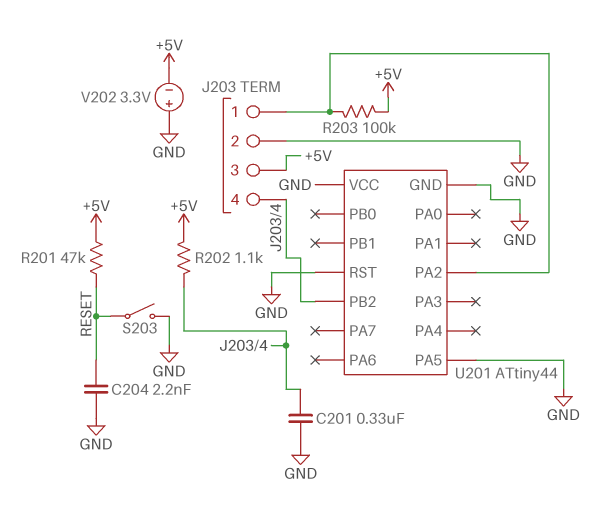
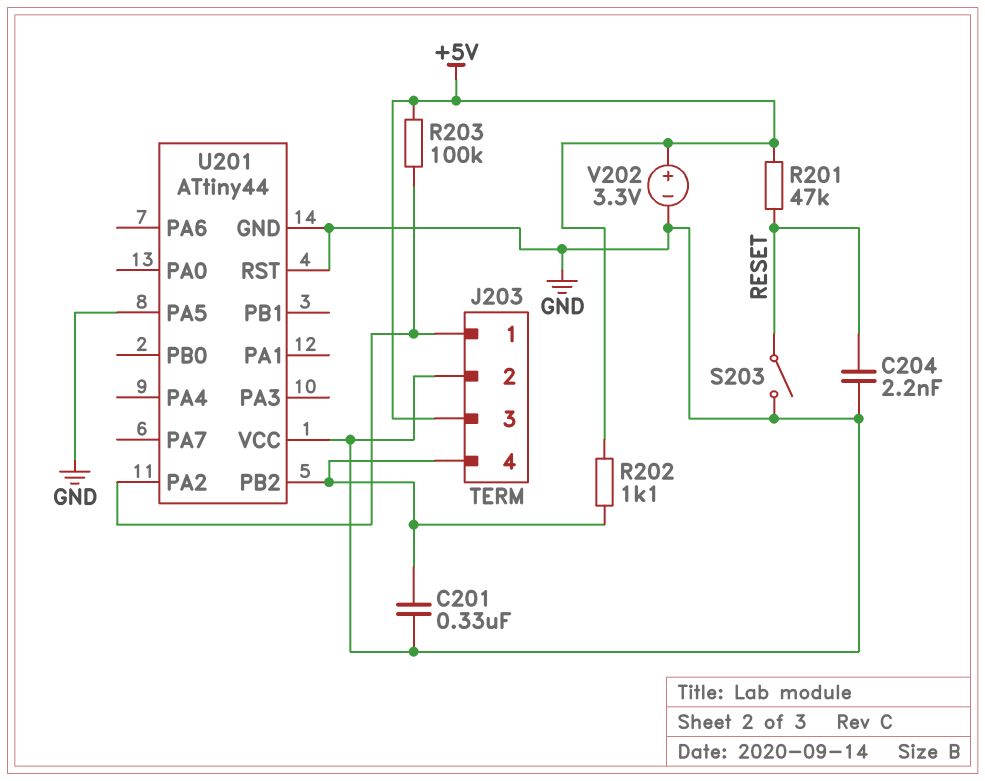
V202: 3.3V (plus GND, minus +5V) -> 3.3V (plus +5V, minus GND)

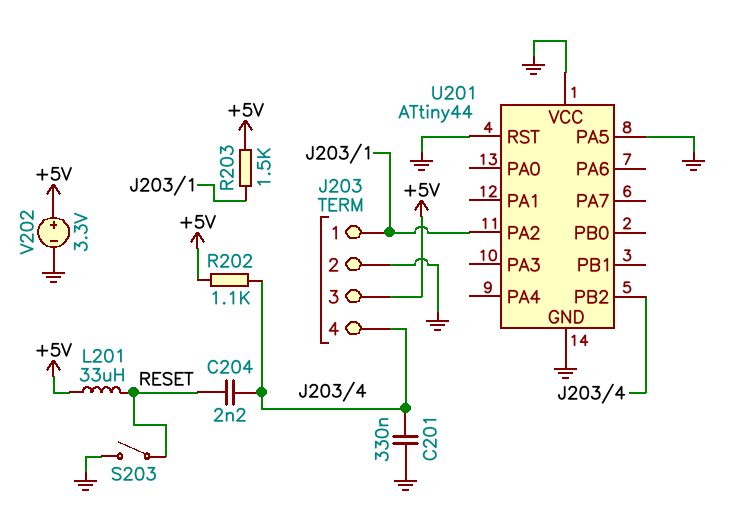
C204: 2.2nF (GND, RESET) -> 2.2nF (J203/4, RESET)
L201: none -> 33uH (+5V, RESET)
R201: 47k (+5V, RESET) -> none
R203: 100k (+5V, J203/1) -> 1.5k (+5V, J203/1)

